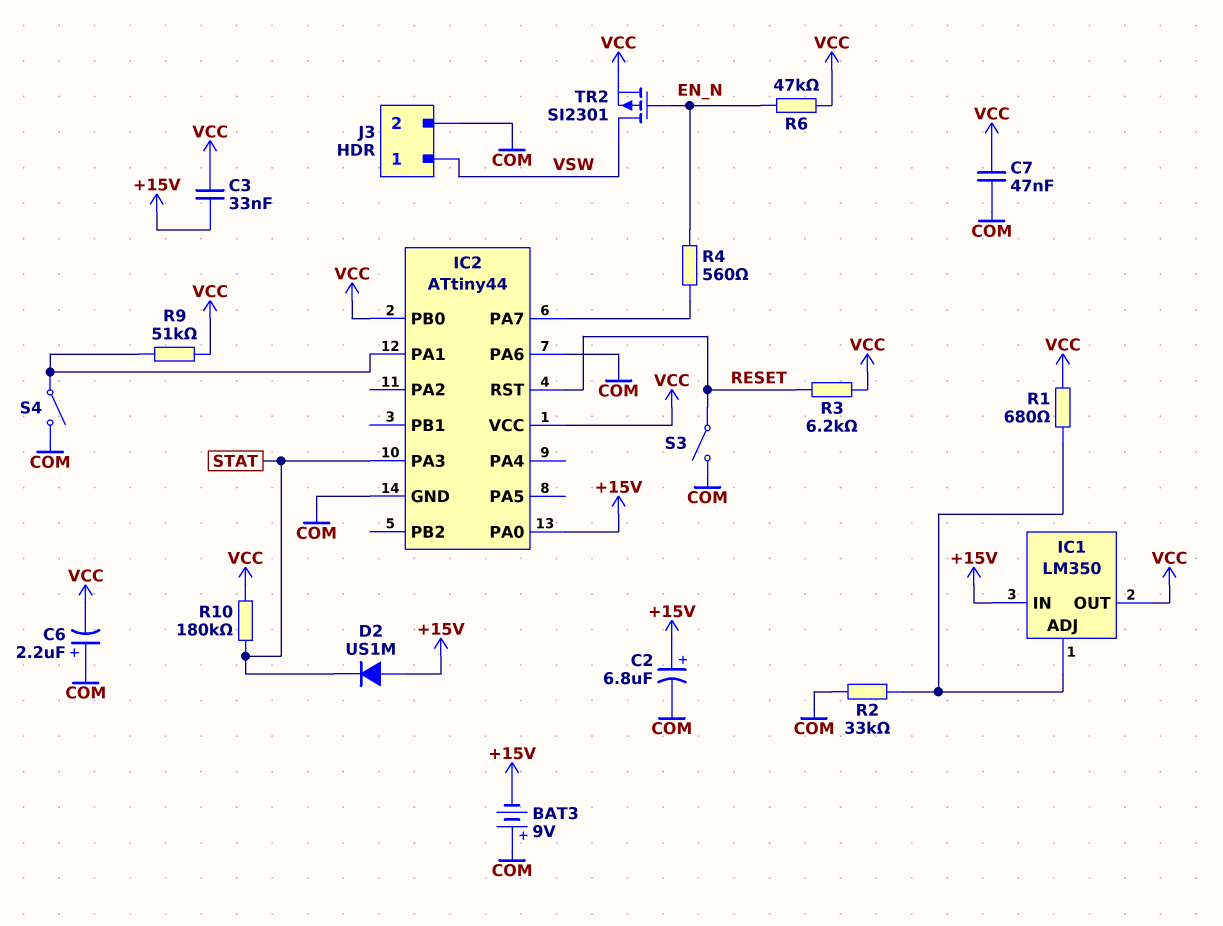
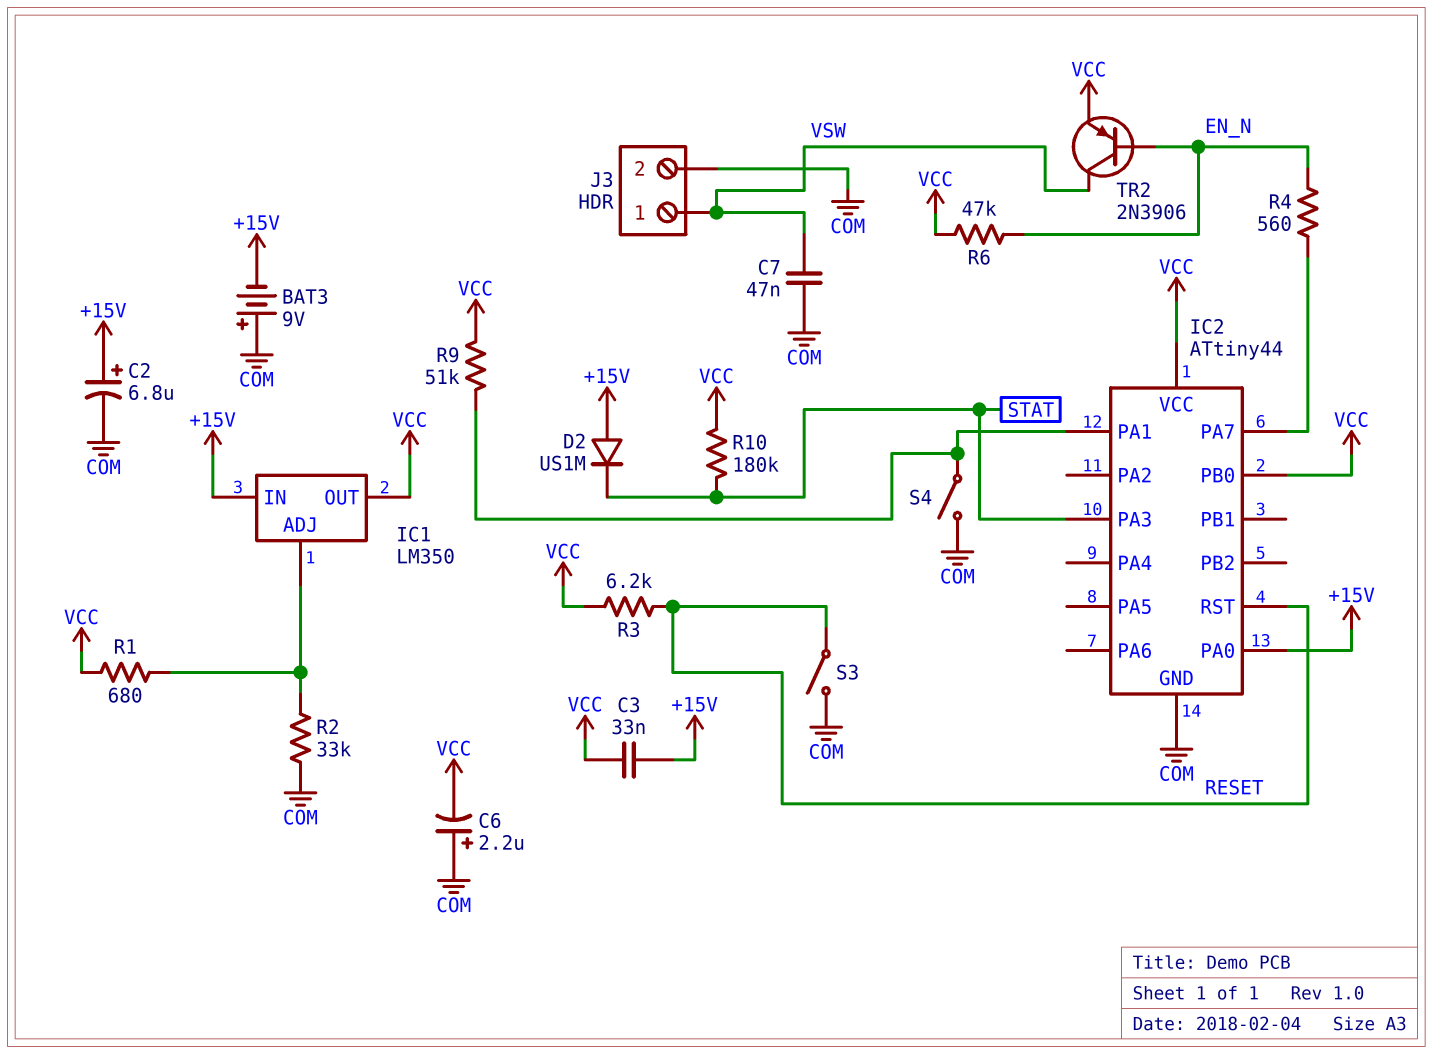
C7: 47nF (COM, VCC) -> 47nF (COM, VSW)
IC2 pin PA6: COM -> none
TR2: PMOS SI2301 (G EN_N, D VSW, S VCC) -> PNP 2N3906 (B EN_N, C VSW, E VCC)

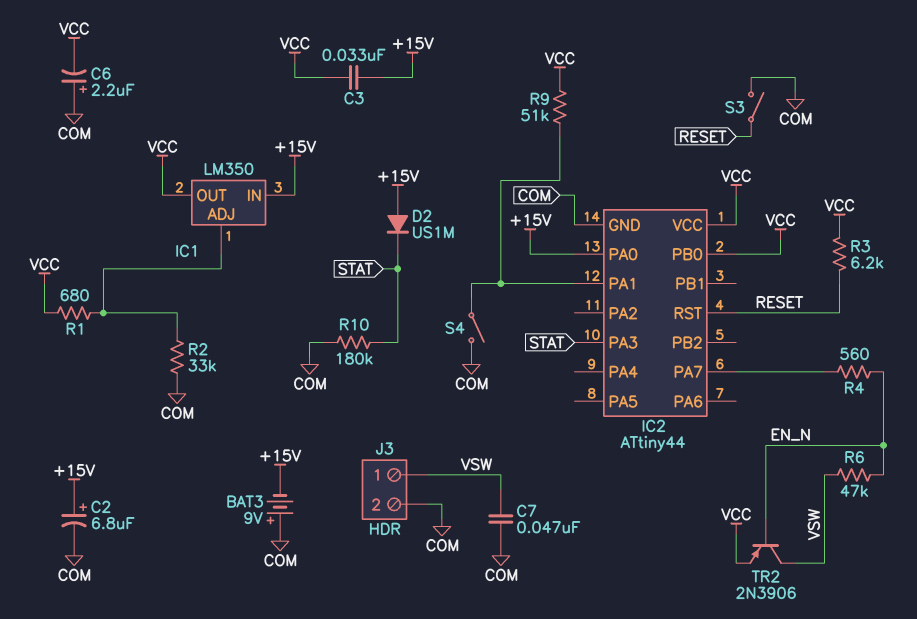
R6: 47k (EN_N, VCC) -> 47k (EN_N, VSW)
R10: 180k (STAT, VCC) -> 180k (COM, STAT)

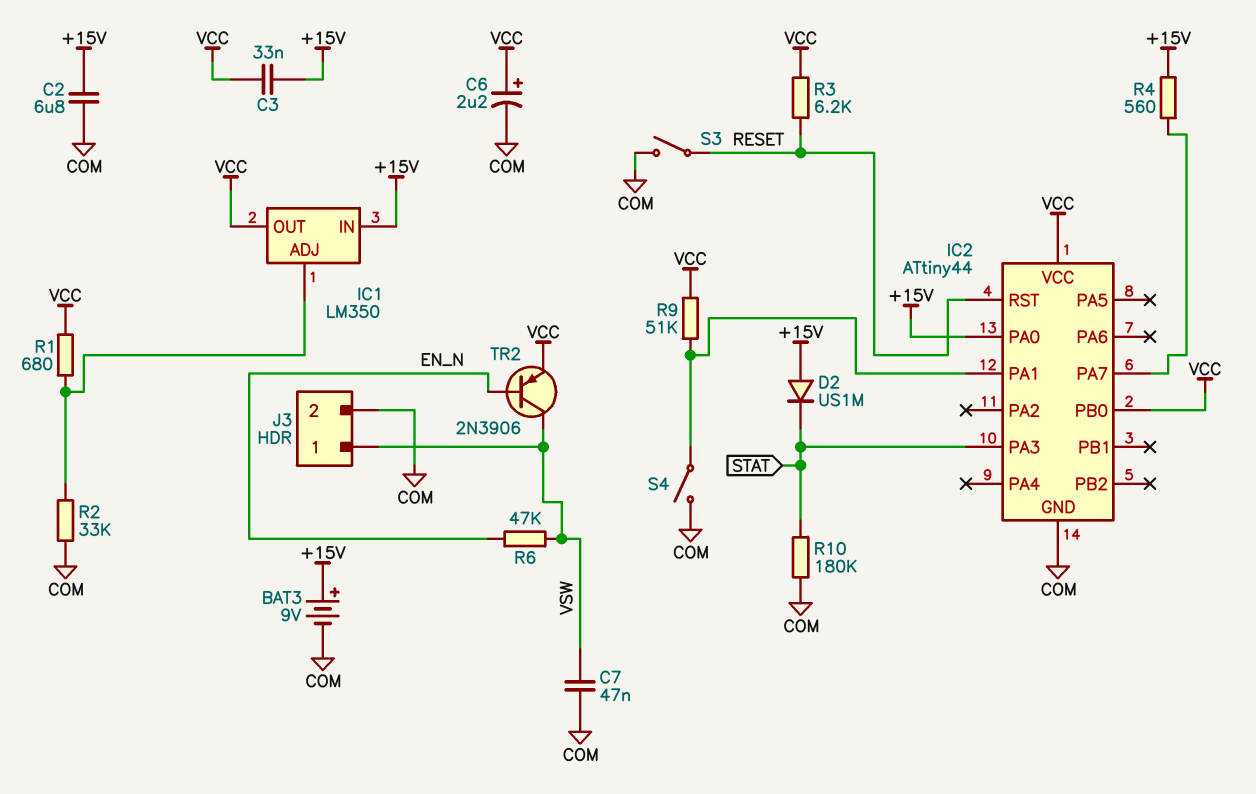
BAT3: 9V (plus COM, minus +15V) -> 9V (plus +15V, minus COM)
C2: 6.8uF (plus +15V, minus COM) -> 6.8uF (+15V, COM)
C6: 2.2uF (plus COM, minus VCC) -> 2.2uF (plus VCC, minus COM)
R4: 560 (EN_N, IC2/PA7) -> 560 (+15V, IC2/PA7)

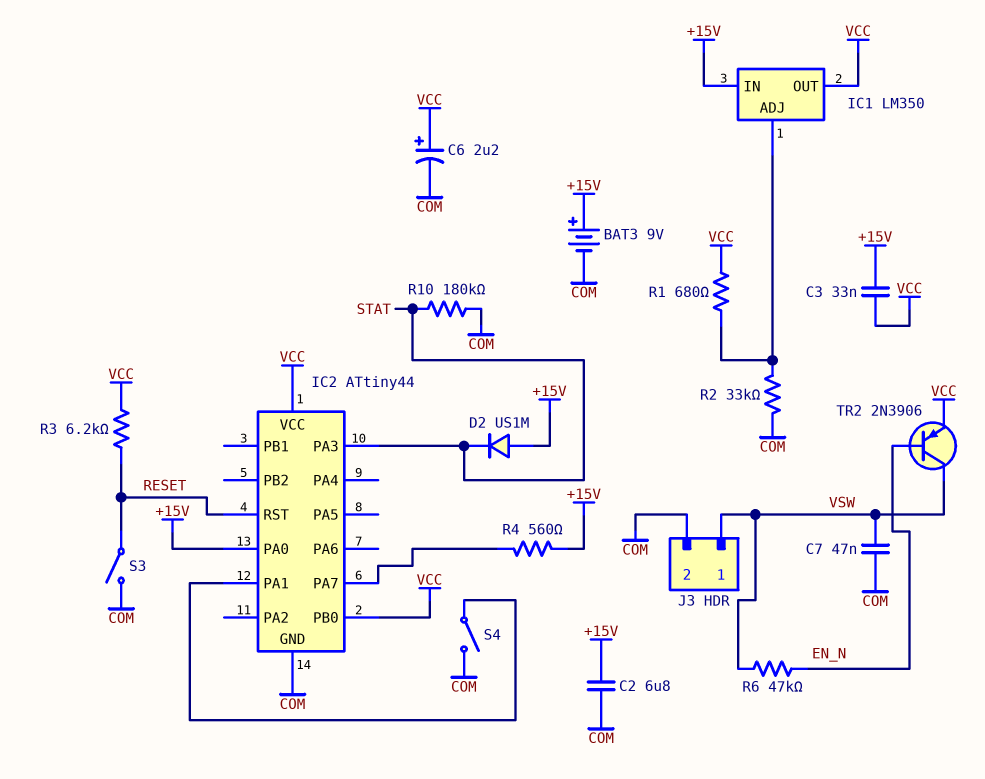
R9: 51k (IC2/PA1, VCC) -> none

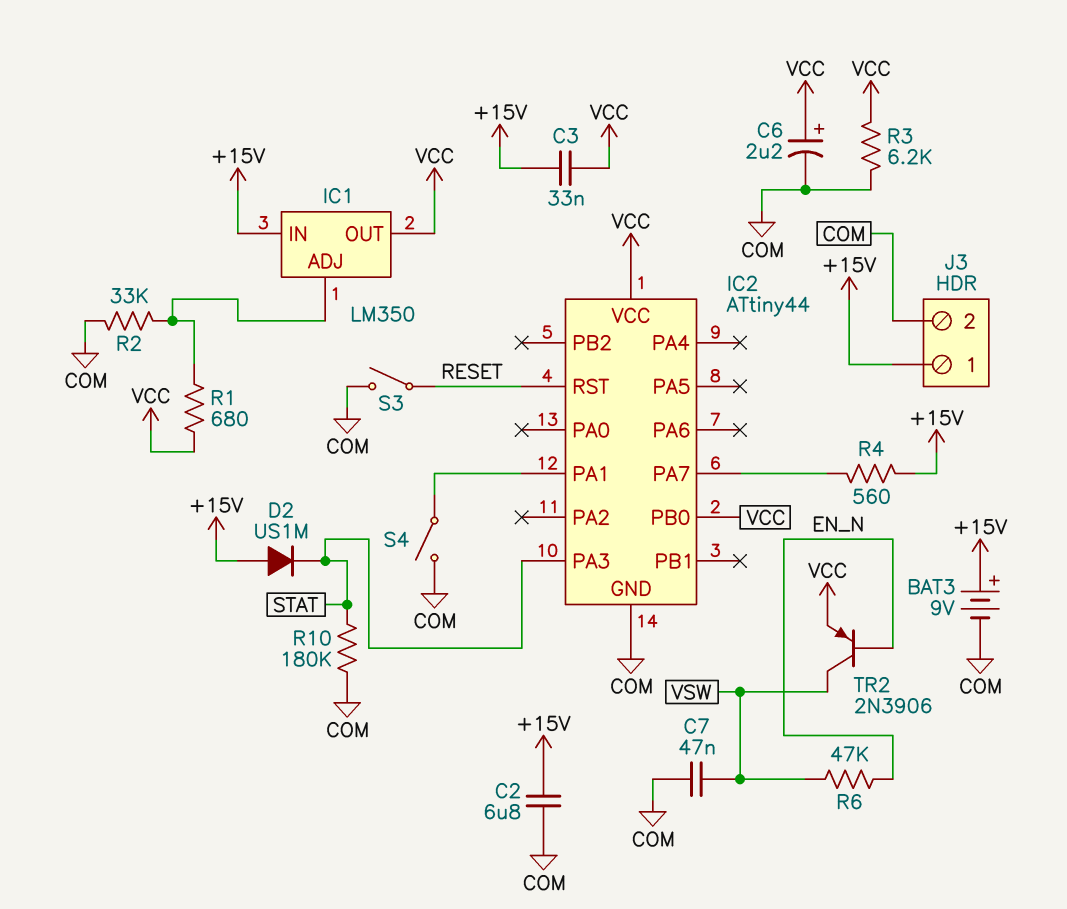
IC2 pin PA0: +15V -> none
J3 pin 1: VSW -> +15V
R3: 6.2k (RESET, VCC) -> 6.2k (COM, VCC)

